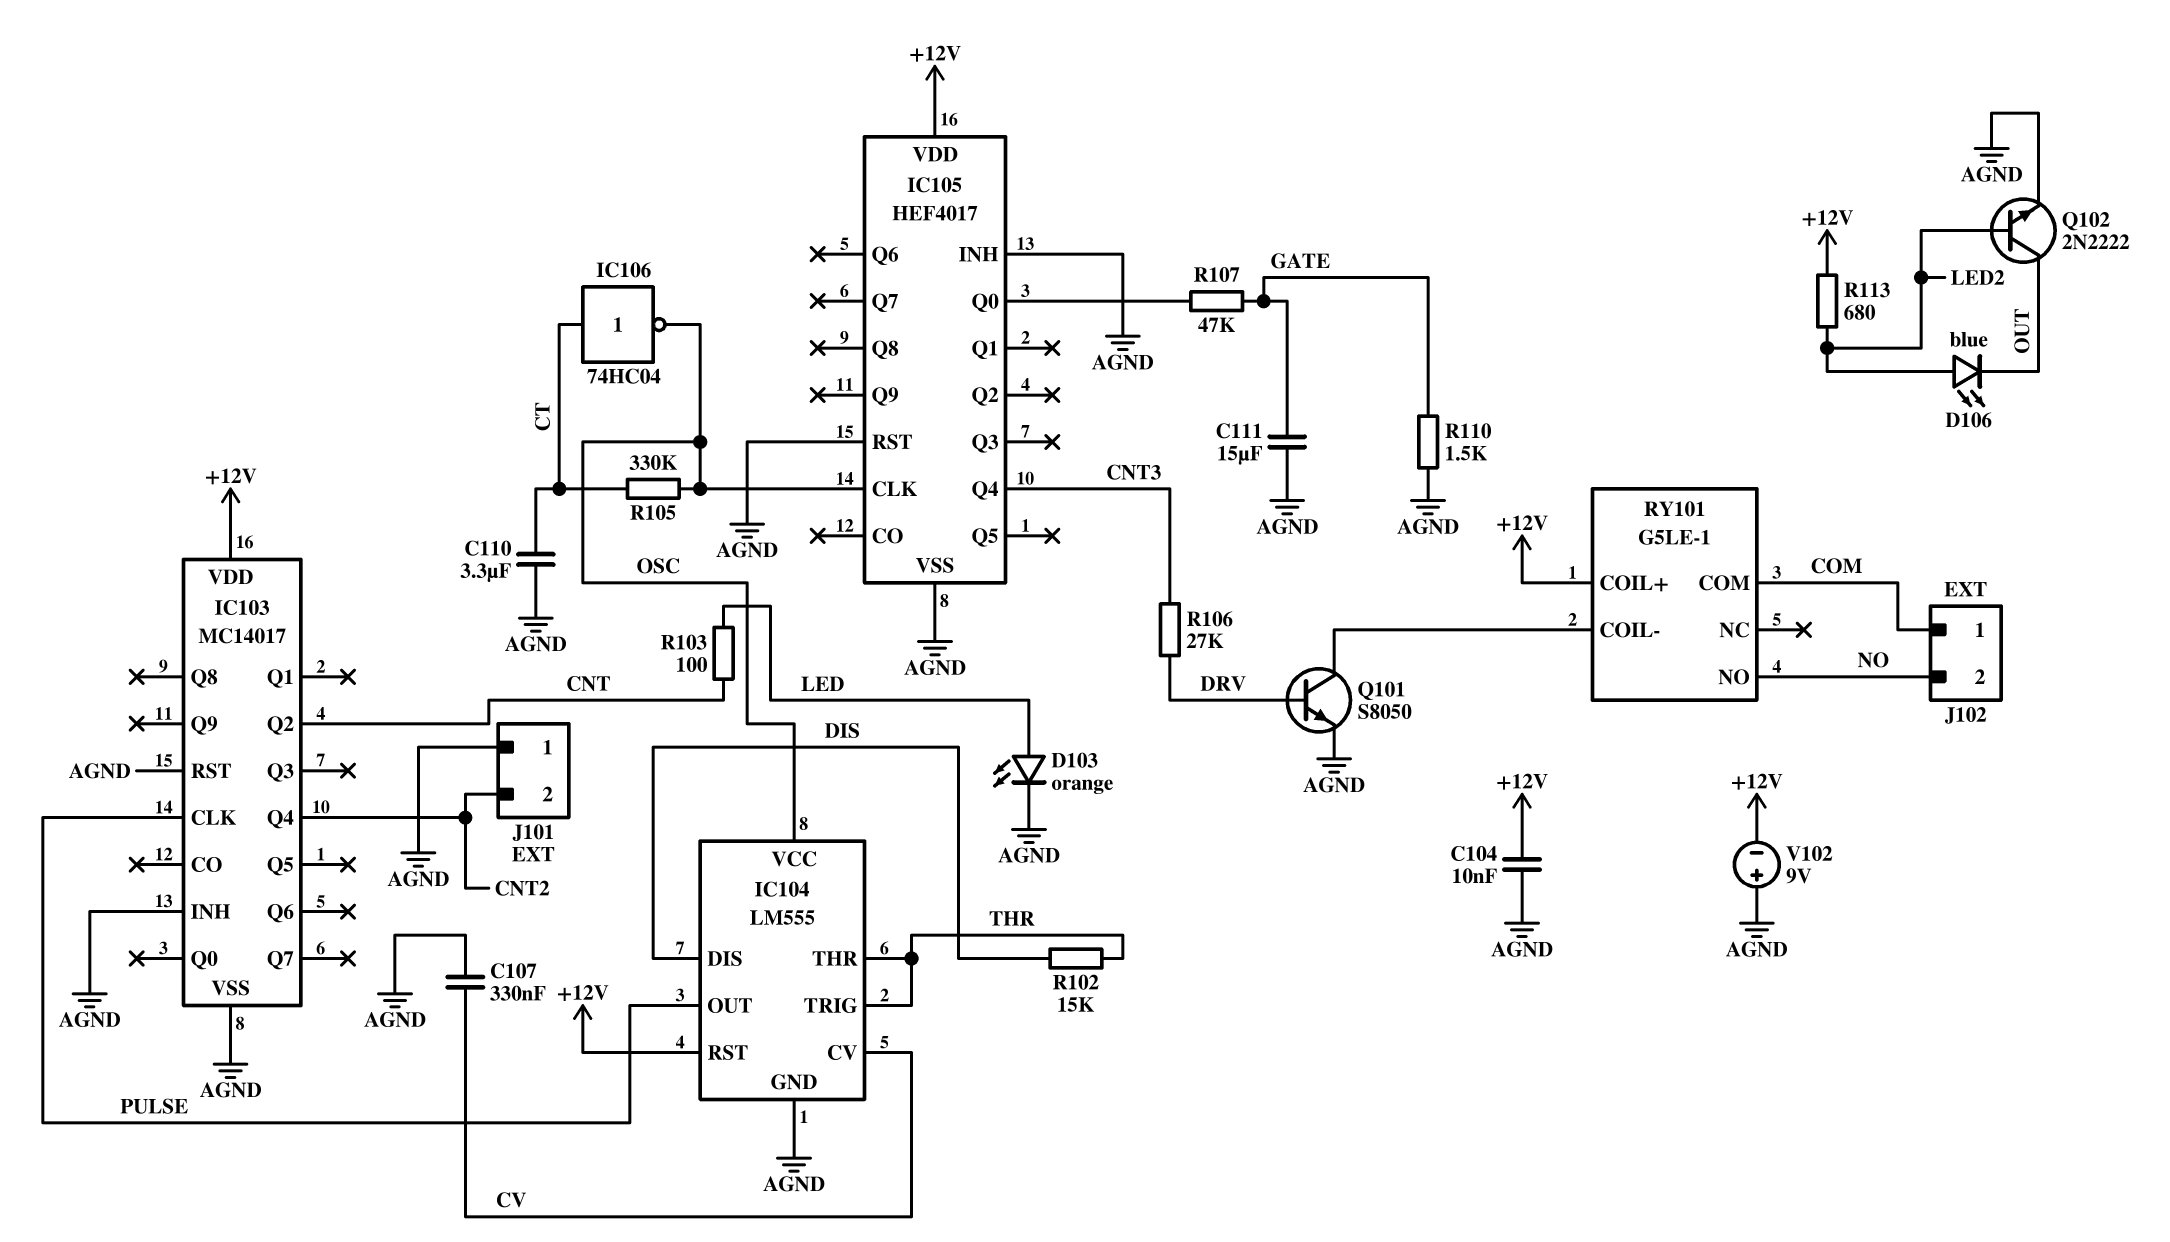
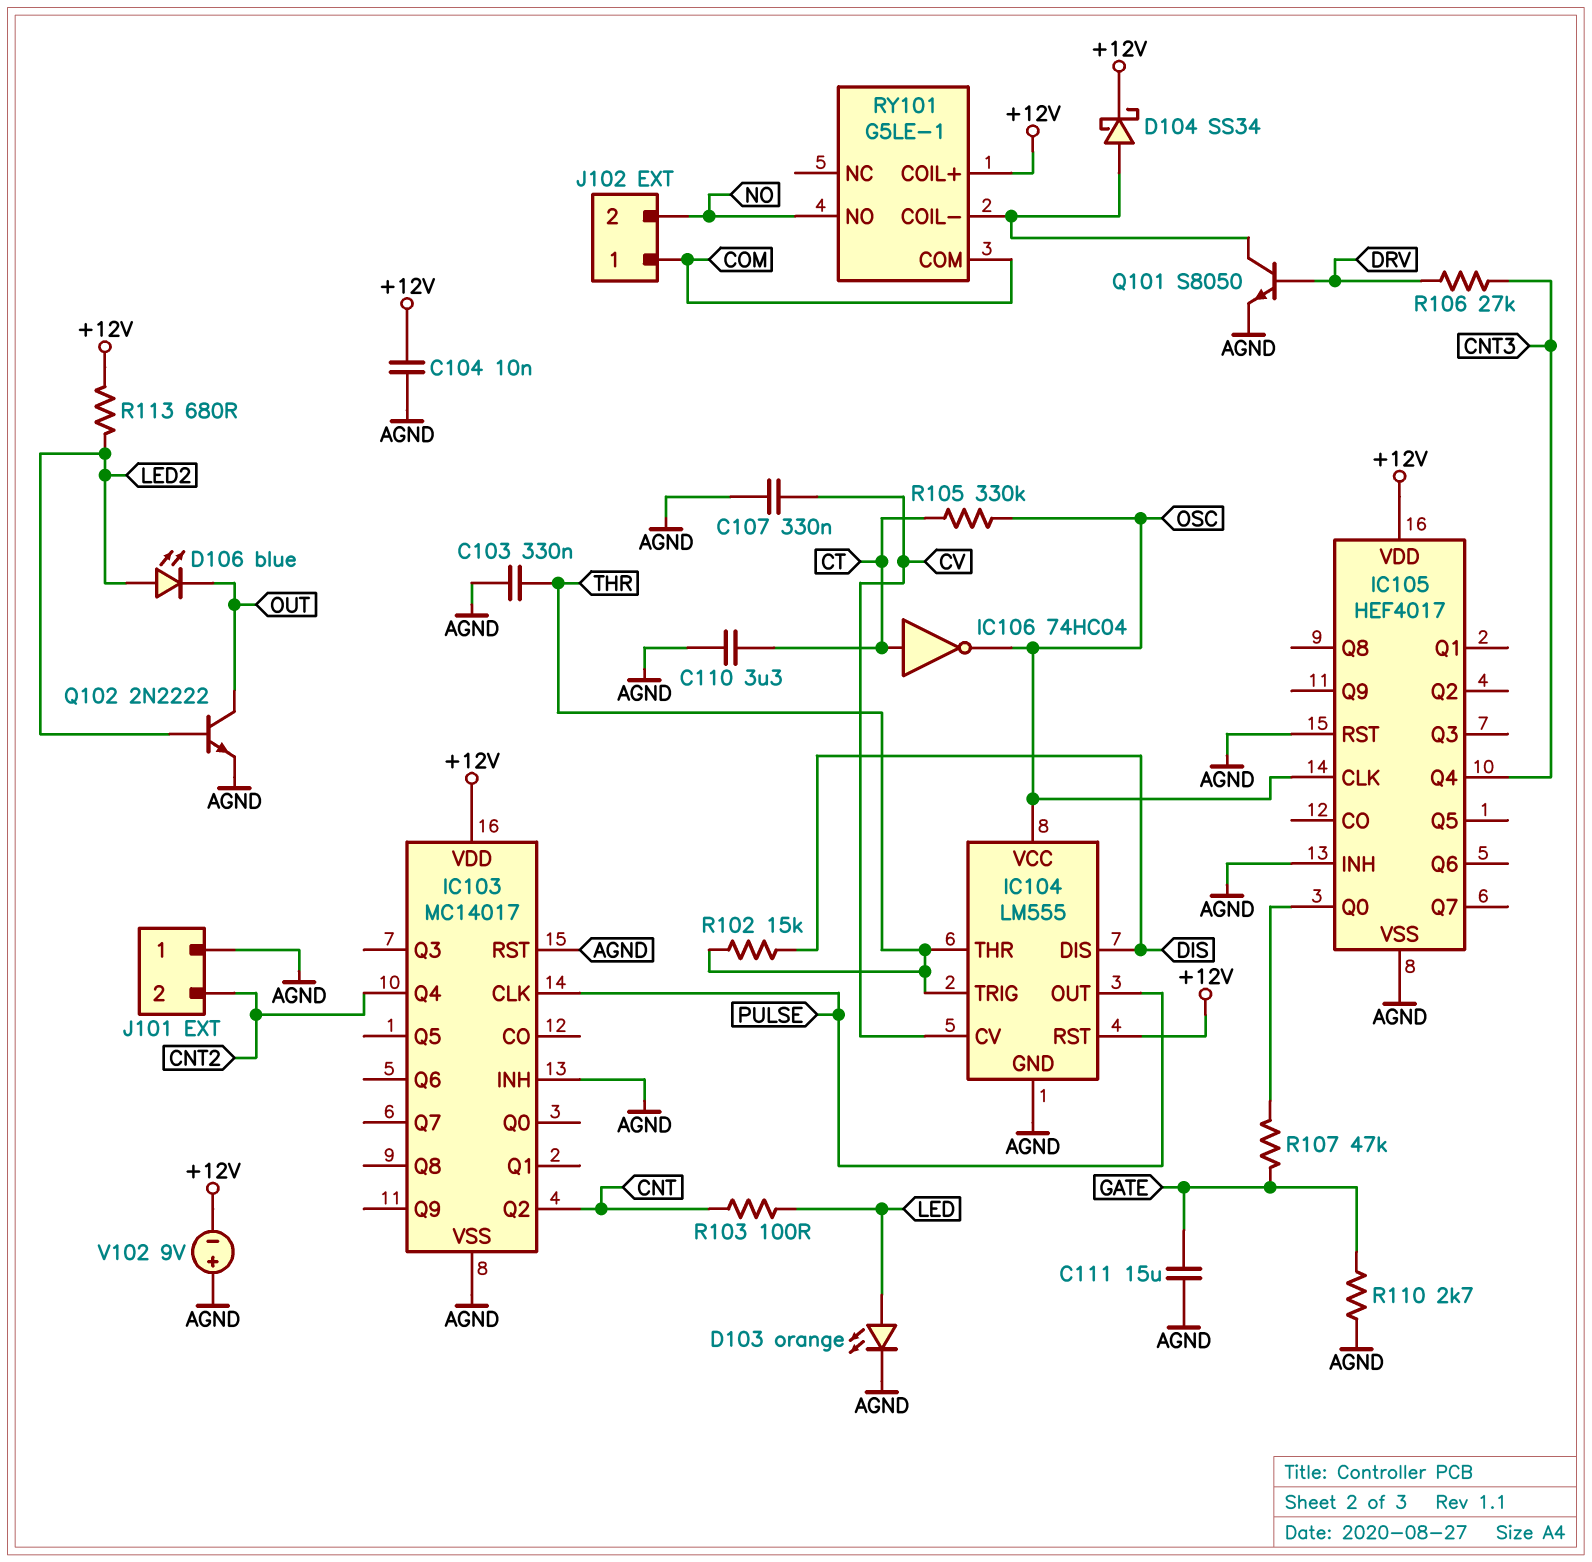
C103: none -> 330nF (AGND, THR)
D104: none -> schottky SS34 (A RY101/COIL-, K +12V)
R110: 1.5k (AGND, GATE) -> 2.7k (AGND, GATE)

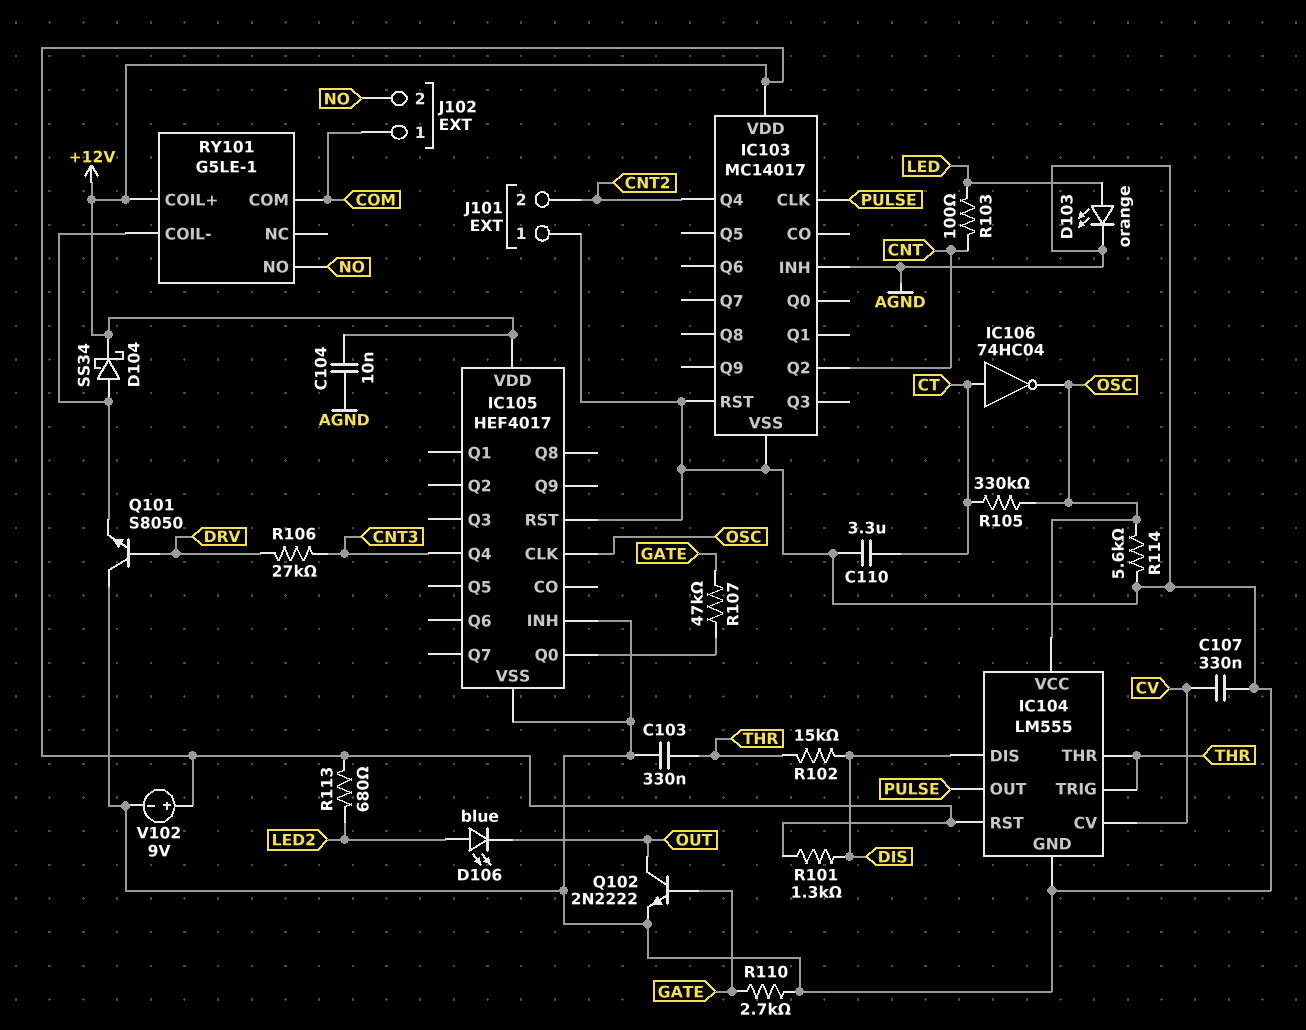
C111: 15uF (AGND, GATE) -> none
Q101: NPN S8050 (B DRV, C RY101/COIL-, E AGND) -> NPN S8050 (B DRV, C AGND, E RY101/COIL-)
Q102: NPN 2N2222 (B LED2, C OUT, E AGND) -> NPN 2N2222 (B GATE, C OUT, E AGND)
R101: none -> 1.3k (+12V, DIS)
R114: none -> 5.6k (AGND, OSC)
V102: 9V (plus AGND, minus +12V) -> 9V (plus +12V, minus AGND)

